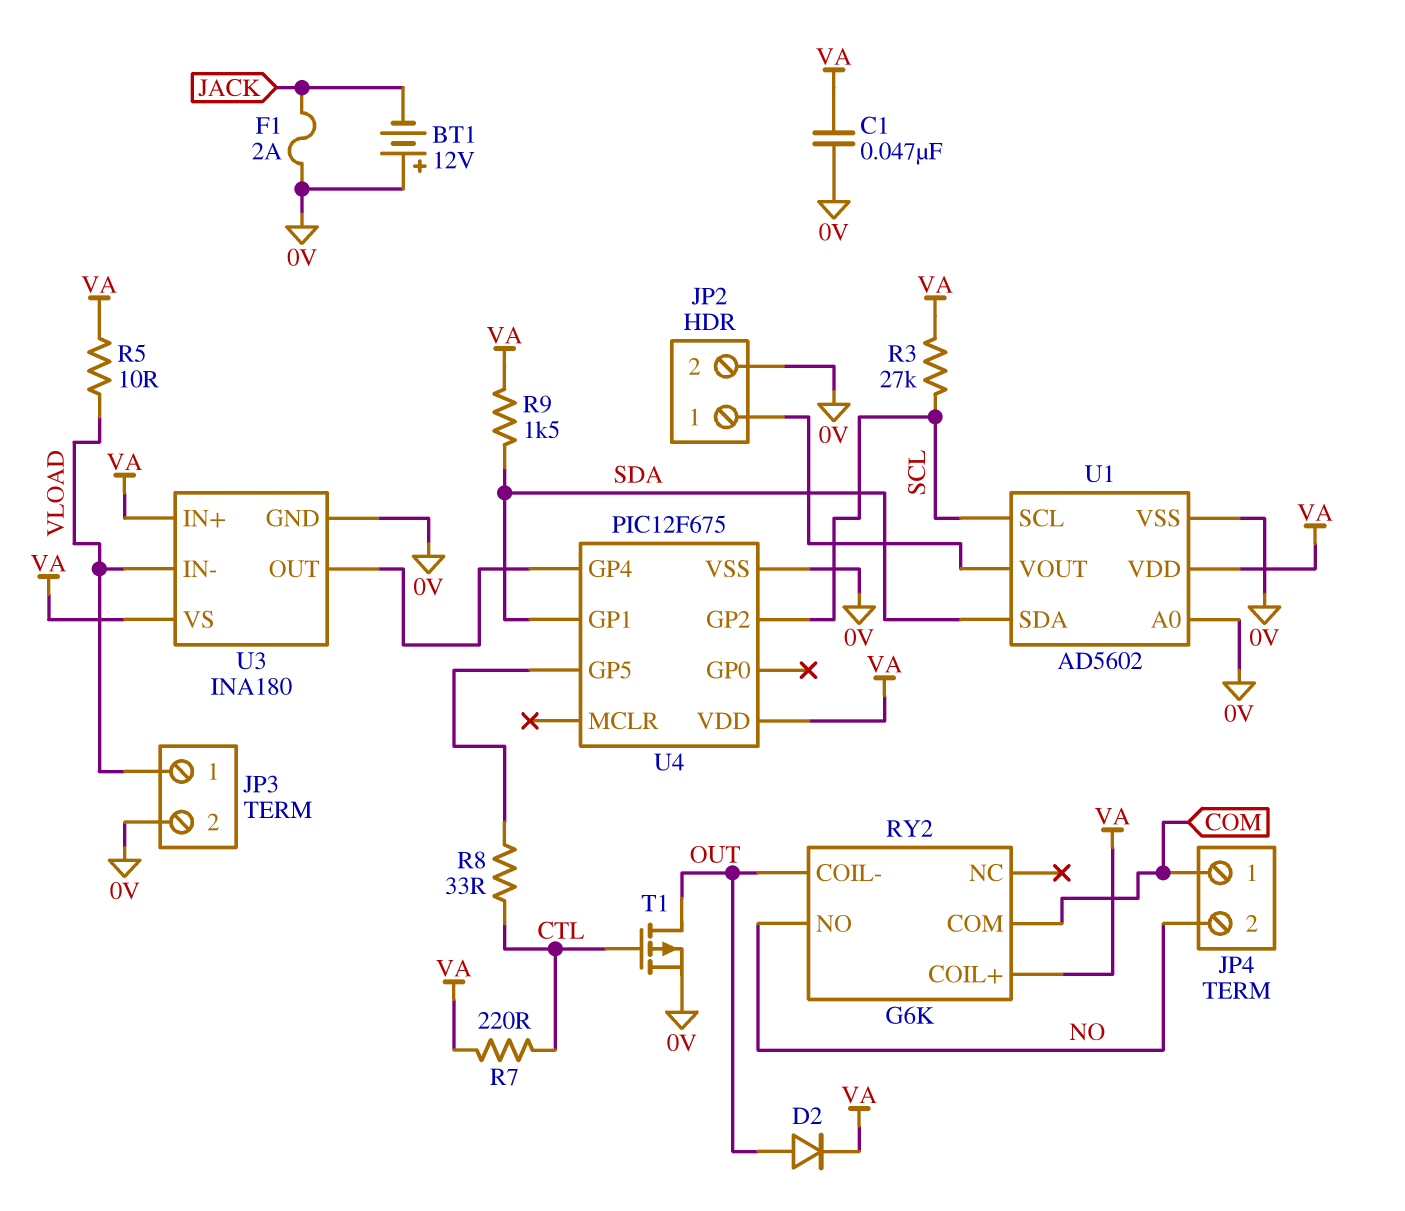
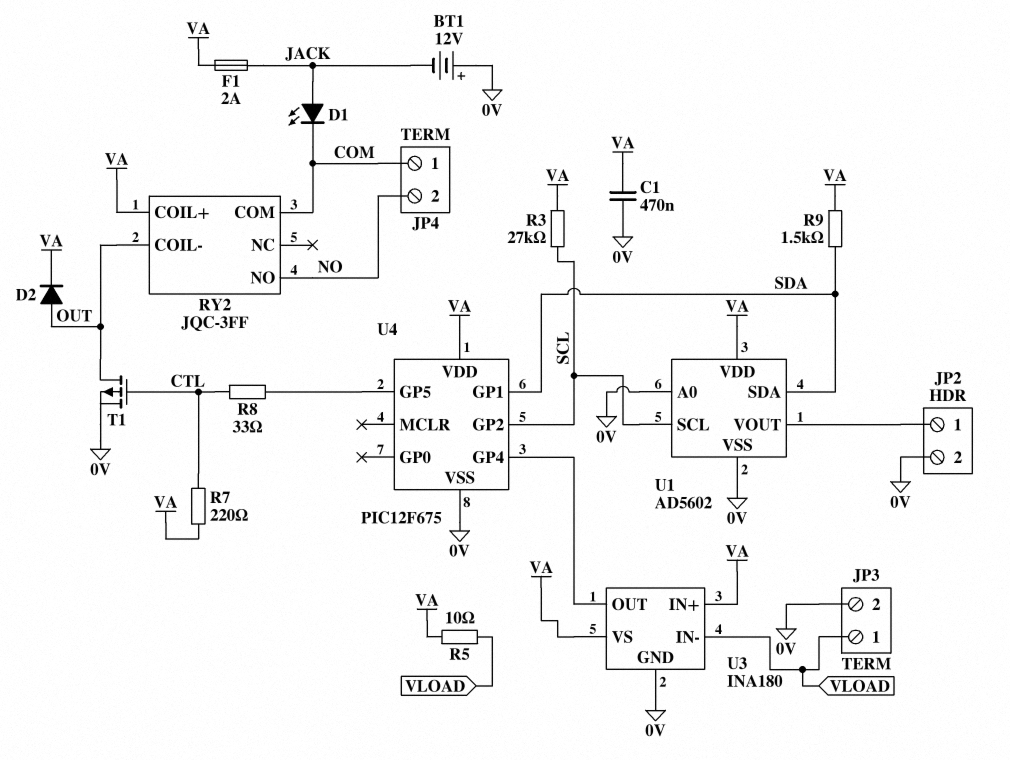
C1: 47nF (0V, VA) -> 470nF (0V, VA)
D1: none -> LED (A JACK, K COM)
F1: 2A (0V, JACK) -> 2A (JACK, VA)
RY2: G6K -> JQC-3FF

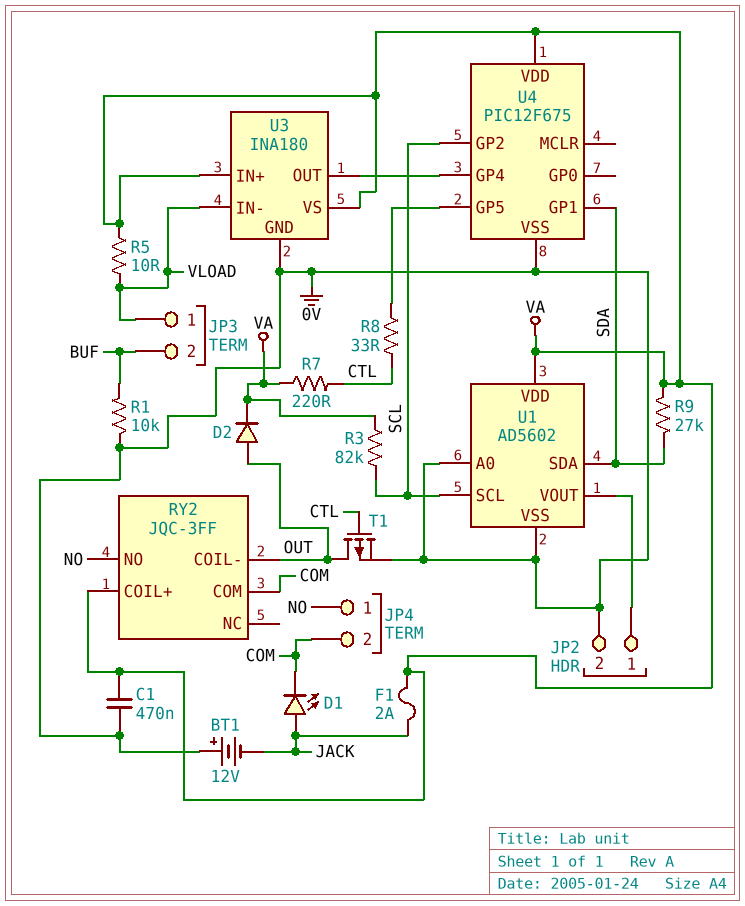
JP3 pin 2: 0V -> BUF
JP4 pin 1: COM -> NO
JP4 pin 2: NO -> COM
R1: none -> 10k (0V, BUF)
R3: 27k (SCL, VA) -> 82k (SCL, VA)
R9: 1.5k (SDA, VA) -> 27k (SDA, VA)

